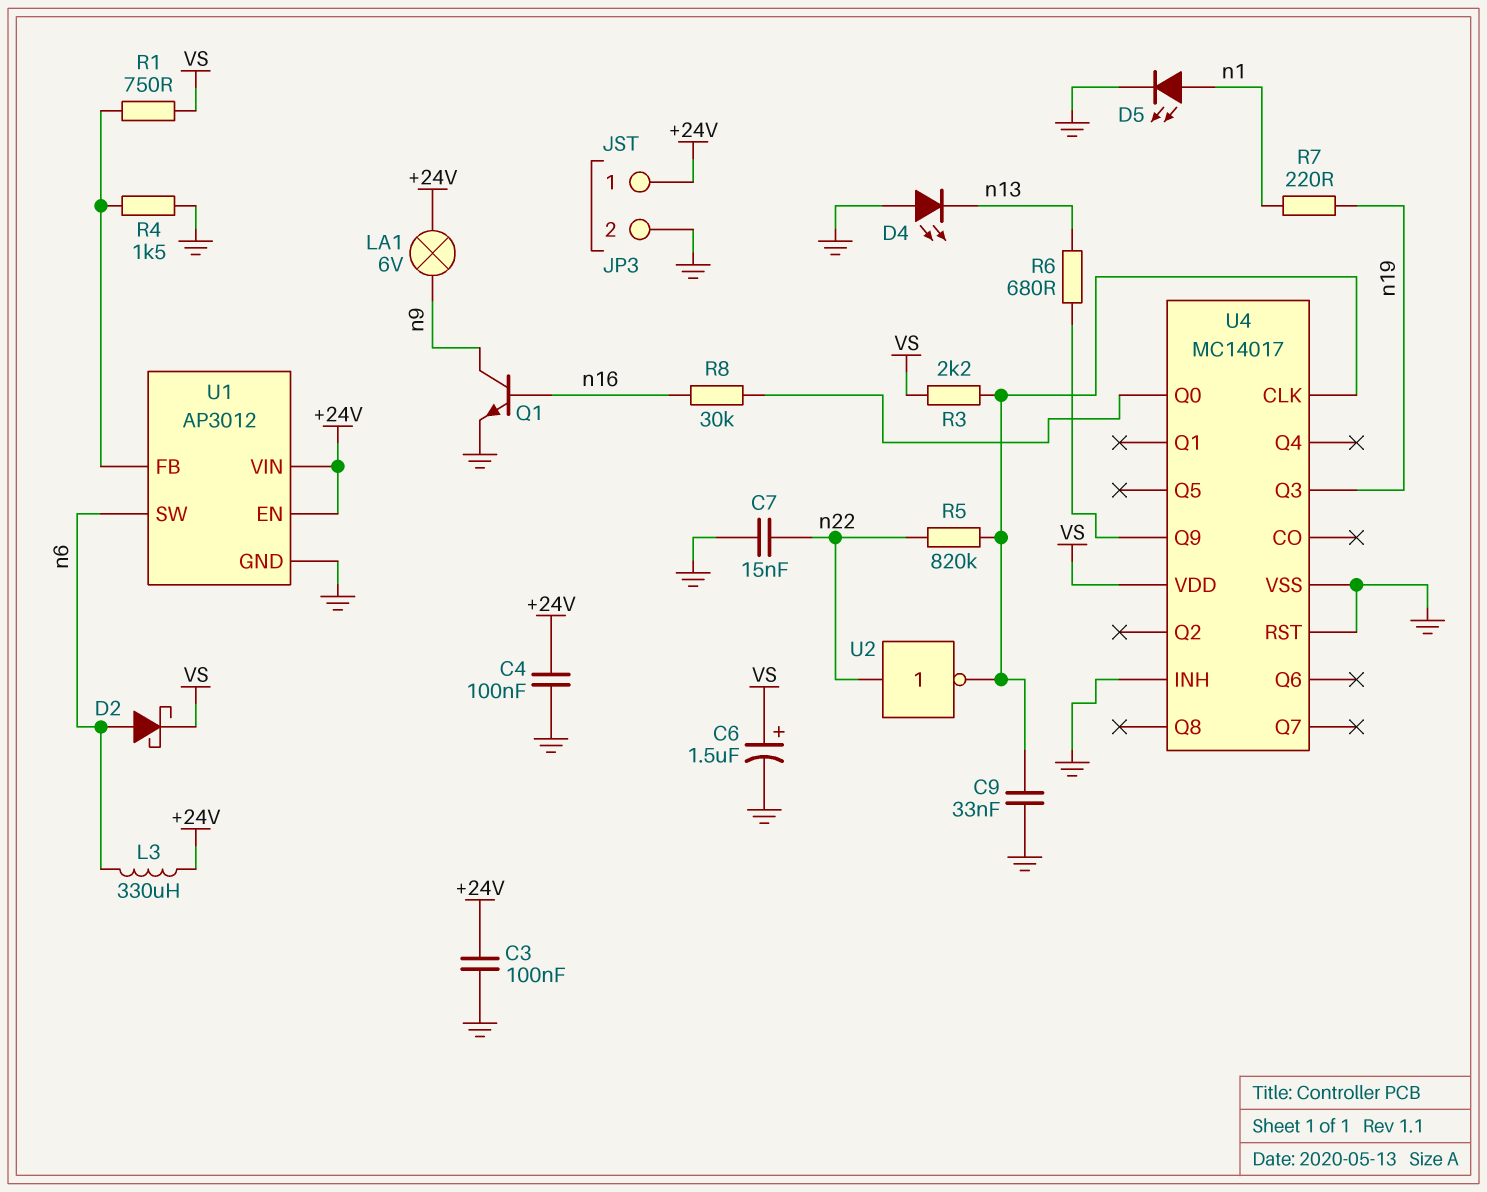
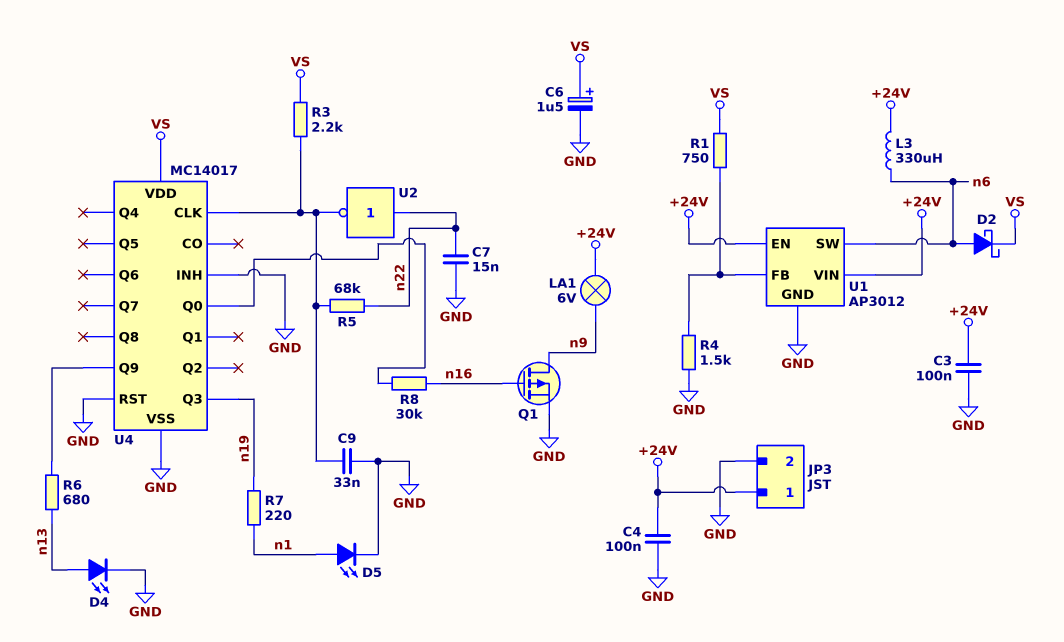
D4: LED (A GND, K n13) -> LED (A n13, K GND)
Q1: NPN (B n16, C n9, E GND) -> PMOS (G n16, D n9, S GND)
R5: 820k (U4/CLK, n22) -> 68k (U4/CLK, n22)

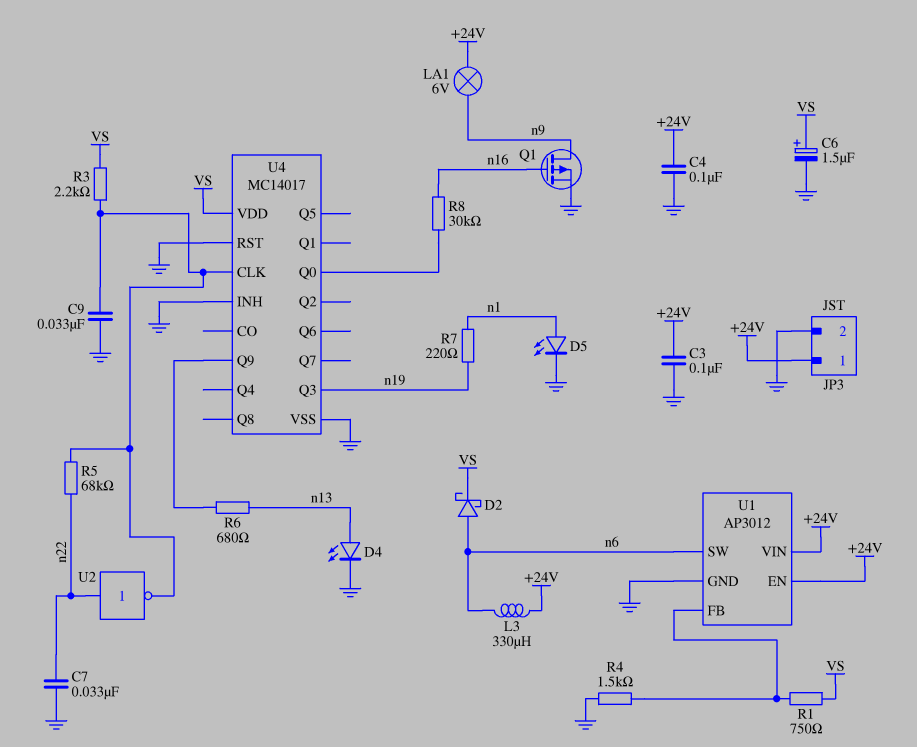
C7: 15nF (GND, n22) -> 33nF (GND, n22)

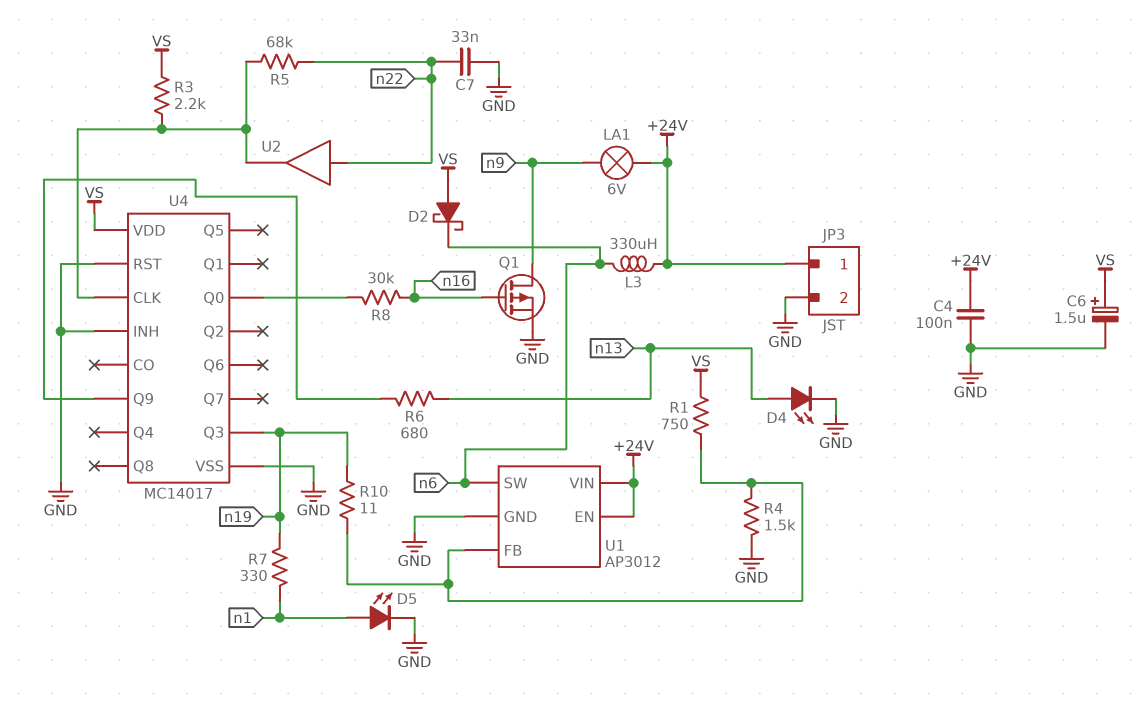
C3: 100nF (+24V, GND) -> none
C9: 33nF (GND, U4/CLK) -> none
D2: schottky (A n6, K VS) -> schottky (A VS, K n6)
R7: 220 (n1, n19) -> 330 (n1, n19)
R10: none -> 11 (U1/FB, n19)
U2: NOT (in n22, out U4/CLK) -> buffer (in n22, out U4/CLK)

